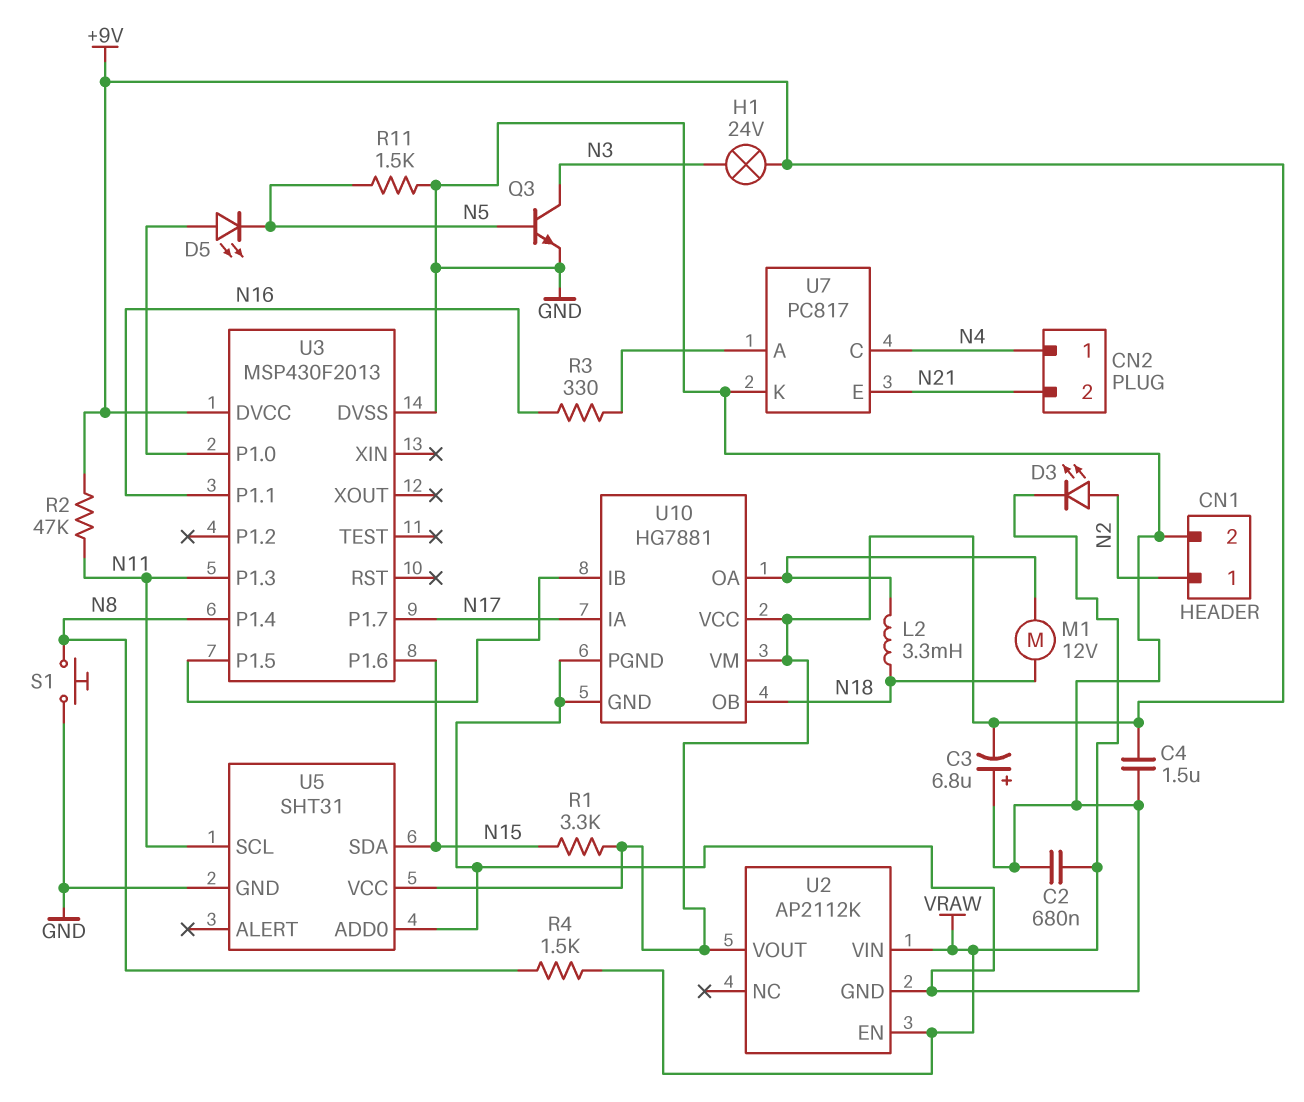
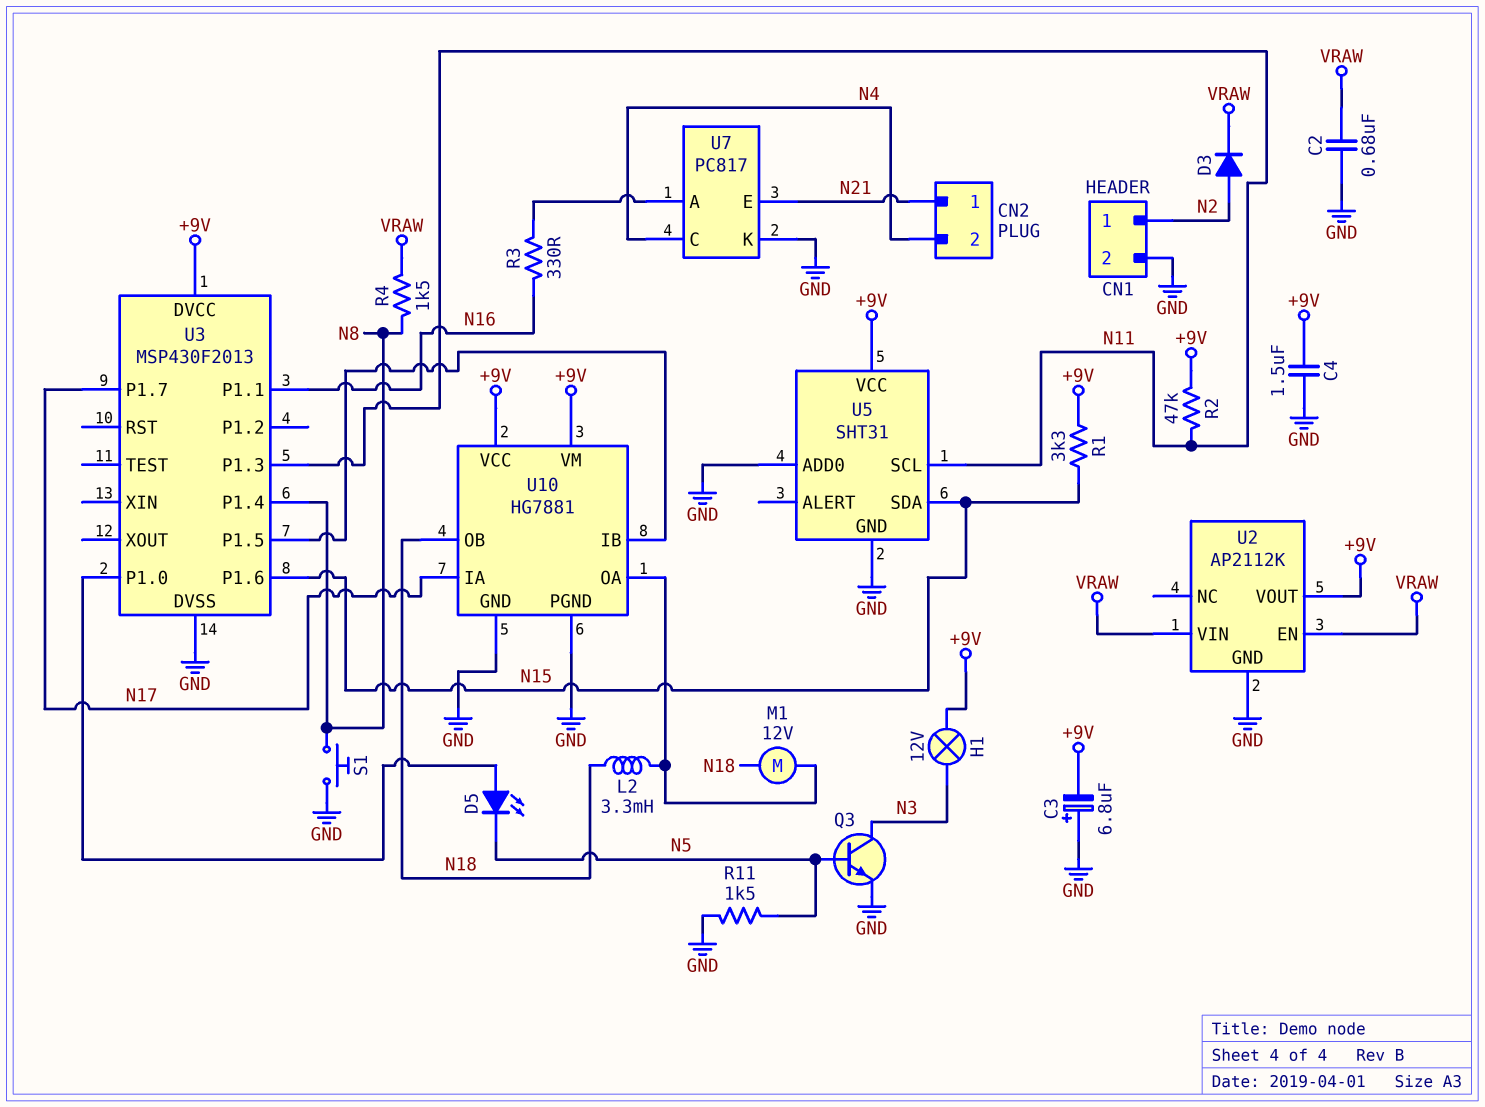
CN2 pin 1: N4 -> N21
CN2 pin 2: N21 -> N4
D3: LED (A N2, K VRAW) -> diode (A N2, K VRAW)
H1: lamp 24V (+9V, N3) -> lamp 12V (+9V, N3)

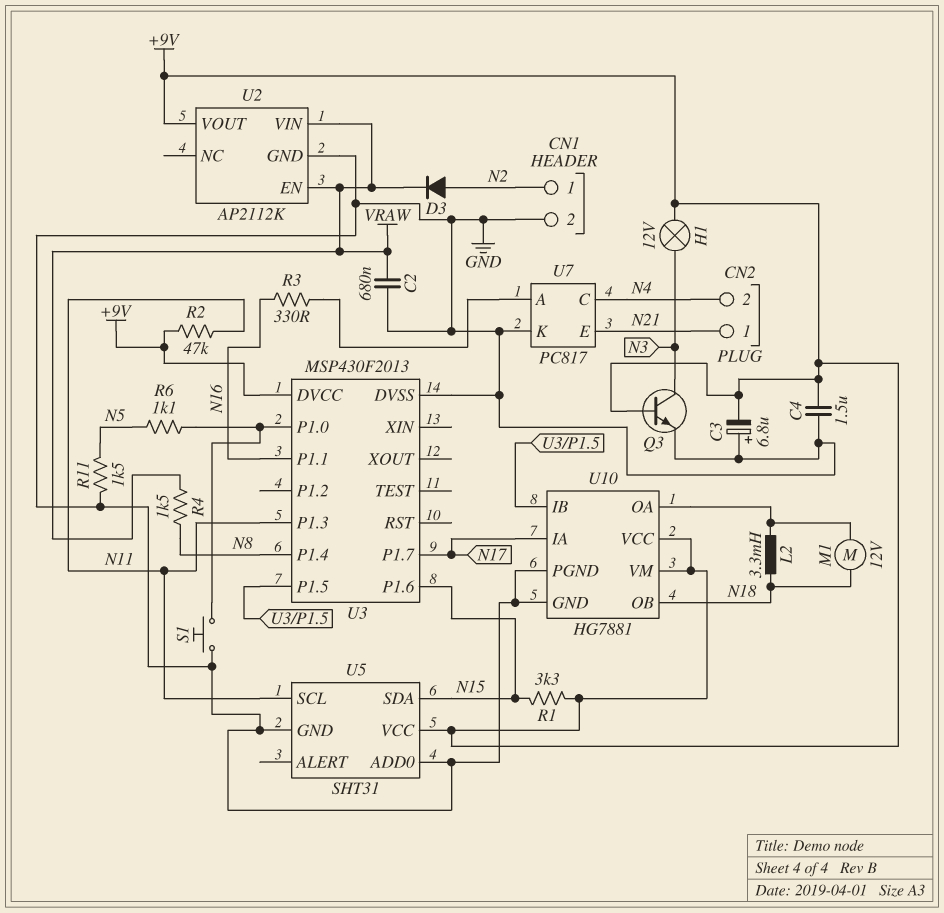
D5: LED (A U3/P1.0, K N5) -> none
Q3: NPN (B N5, C N3, E GND) -> NPN (B +9V, C N3, E GND)
R6: none -> 1.1k (N5, U3/P1.0)
S1: button (GND, N8) -> button (GND, U3/P1.0)

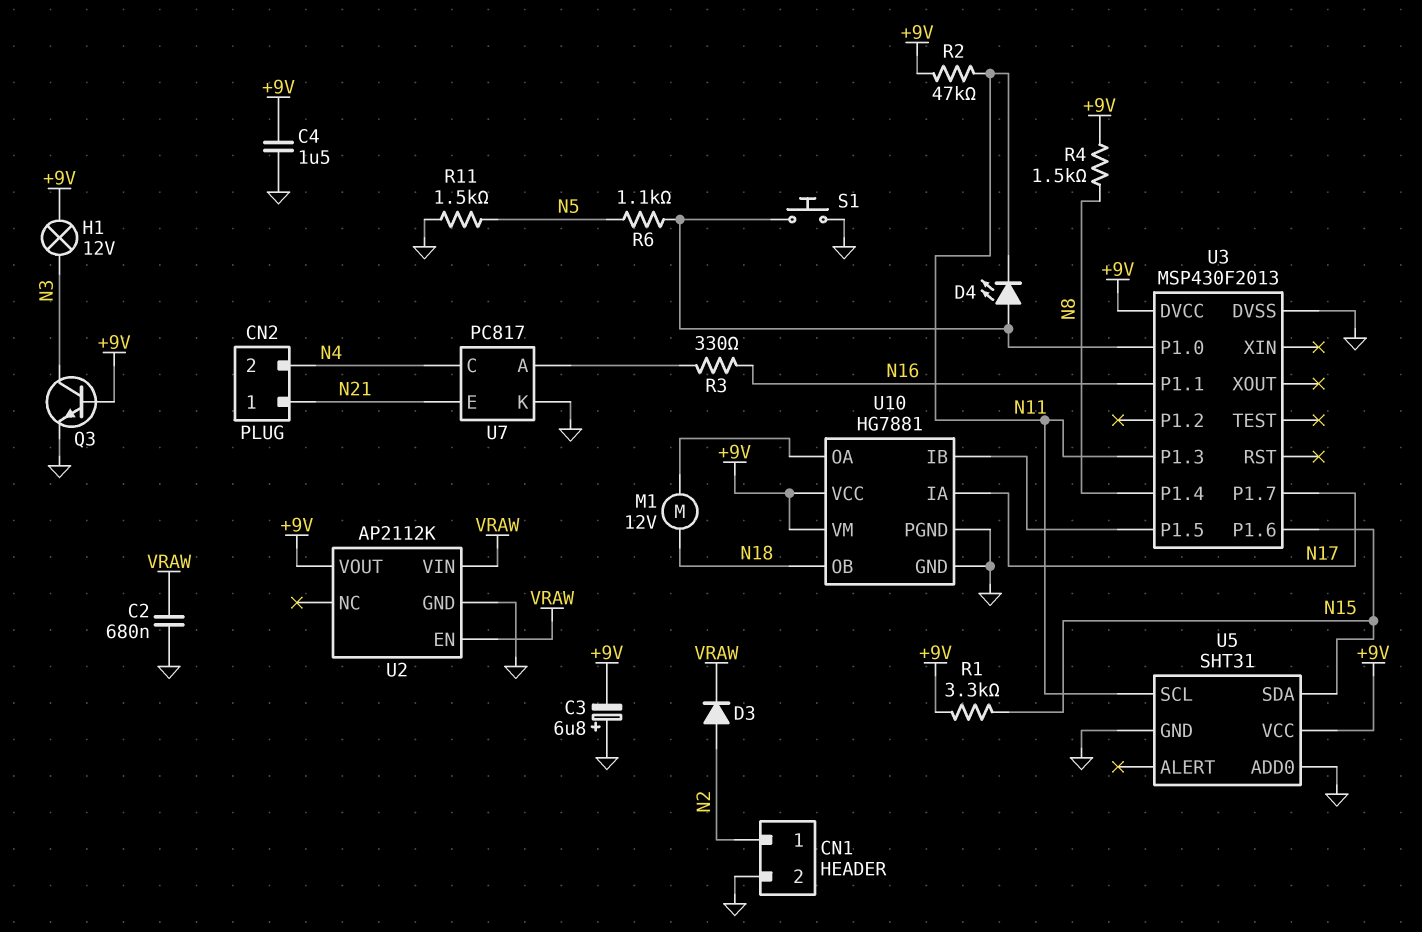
D4: none -> LED (A U3/P1.0, K N11)
L2: 3.3mH (N18, U10/OA) -> none
R4: 1.5k (N8, VRAW) -> 1.5k (+9V, N8)

